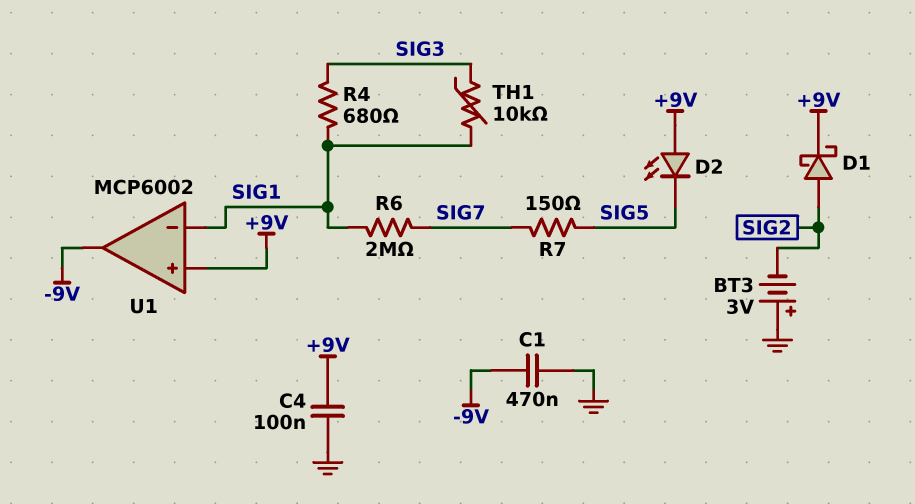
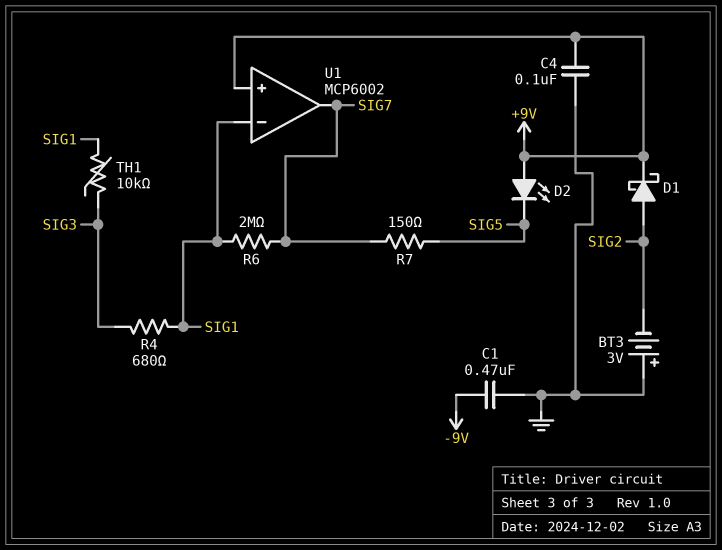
U1 pin out: -9V -> SIG7

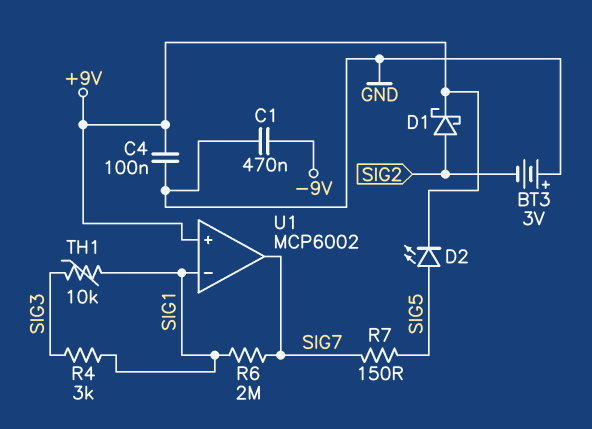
D2: LED (A +9V, K SIG5) -> LED (A SIG5, K +9V)
R4: 680 (SIG1, SIG3) -> 3k (SIG1, SIG3)

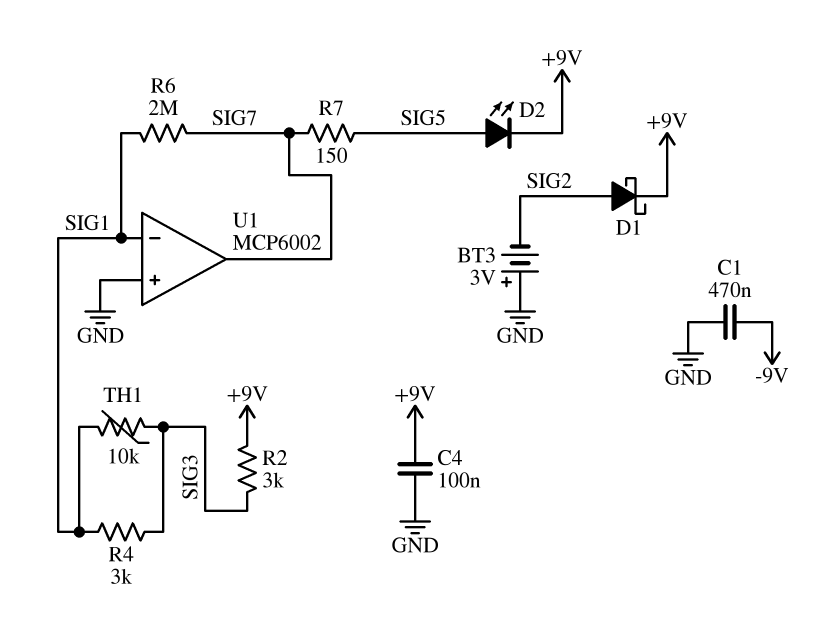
R2: none -> 3k (+9V, SIG3)
U1 pin in+: +9V -> GND

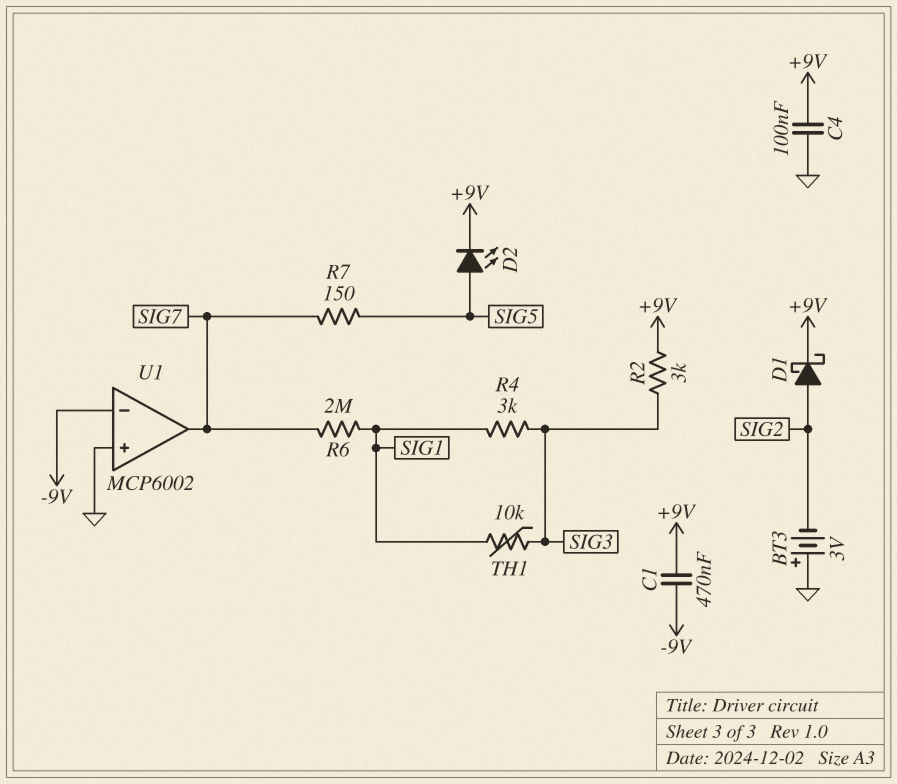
C1: 470nF (-9V, GND) -> 470nF (+9V, -9V)
U1 pin in-: SIG1 -> -9V

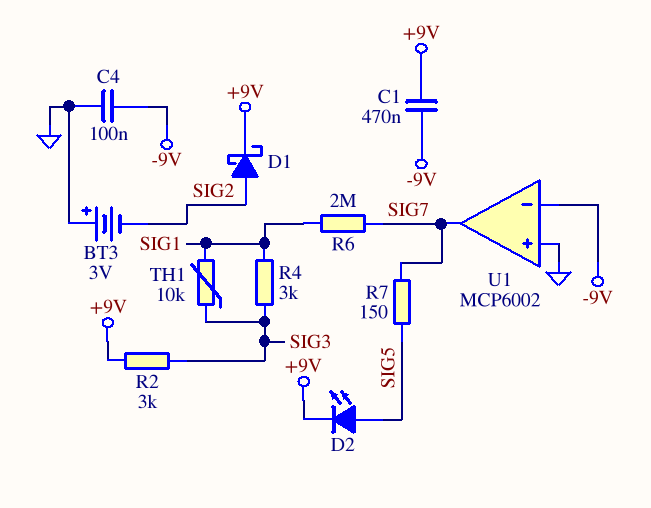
C4: 100nF (+9V, GND) -> 100nF (-9V, GND)

